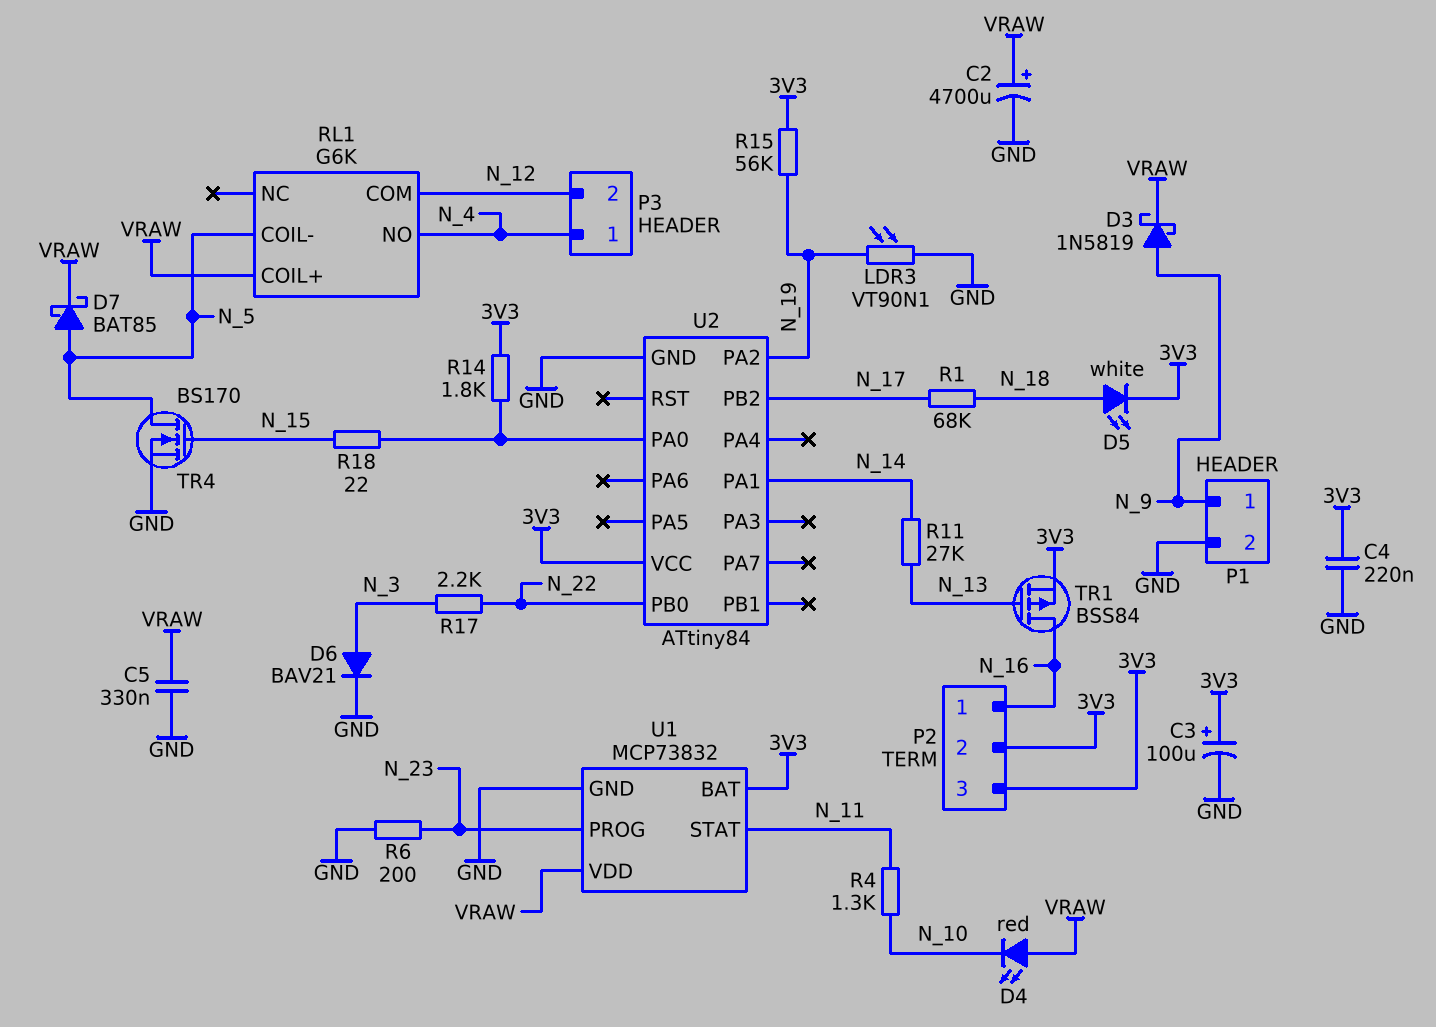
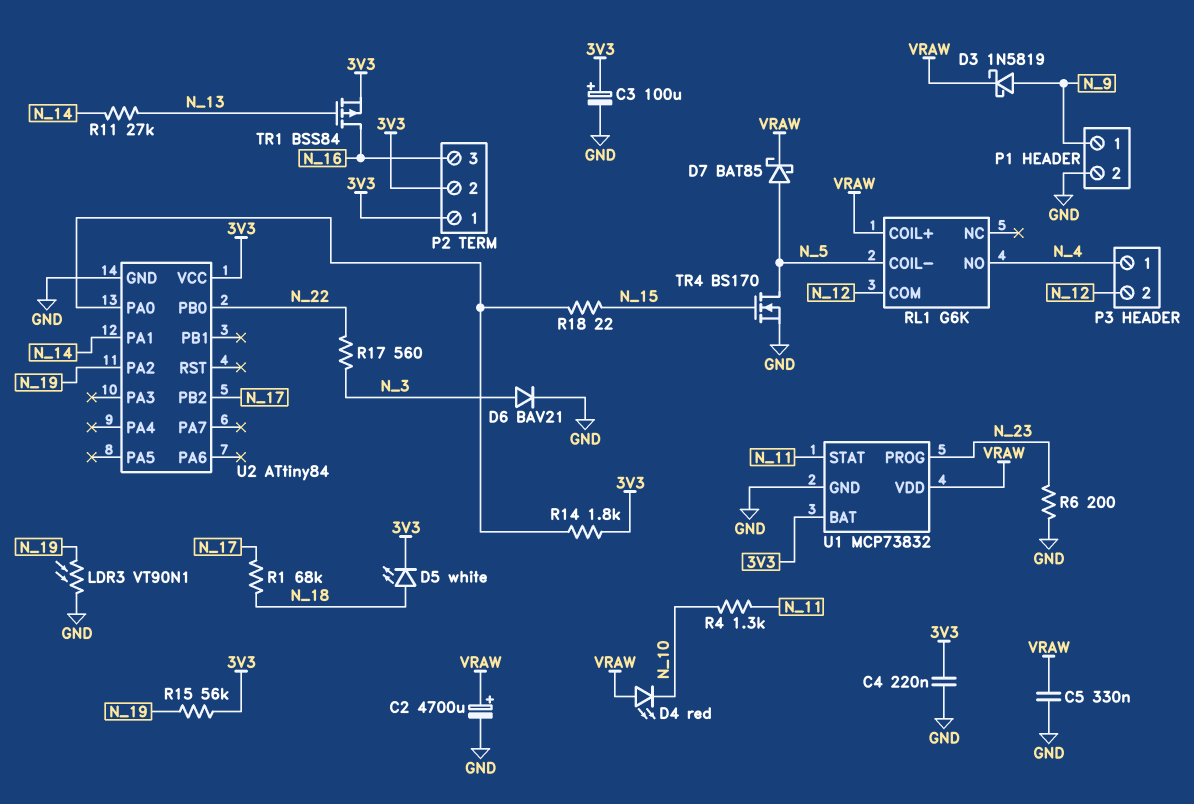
P2 pin 1: N_16 -> 3V3
P2 pin 3: 3V3 -> N_16
R17: 2.2k (N_3, N_22) -> 560 (N_3, N_22)

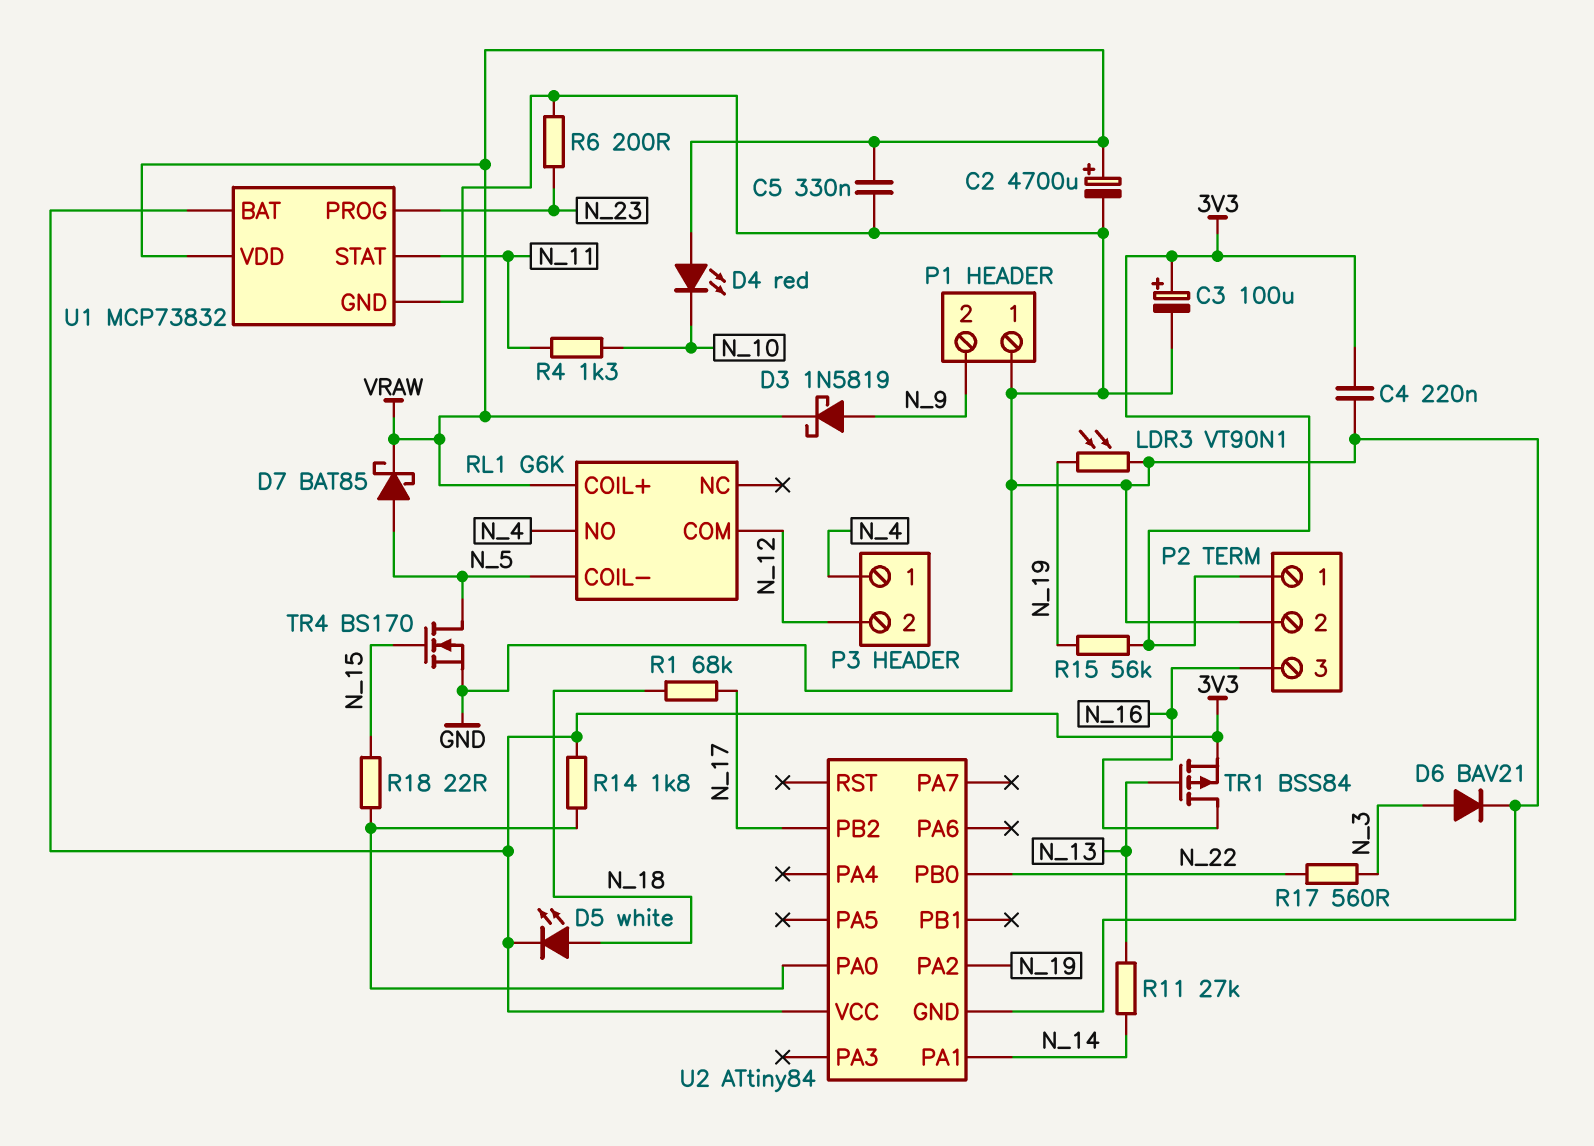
P1 pin 1: N_9 -> GND
P1 pin 2: GND -> N_9
P2 pin 2: 3V3 -> GND

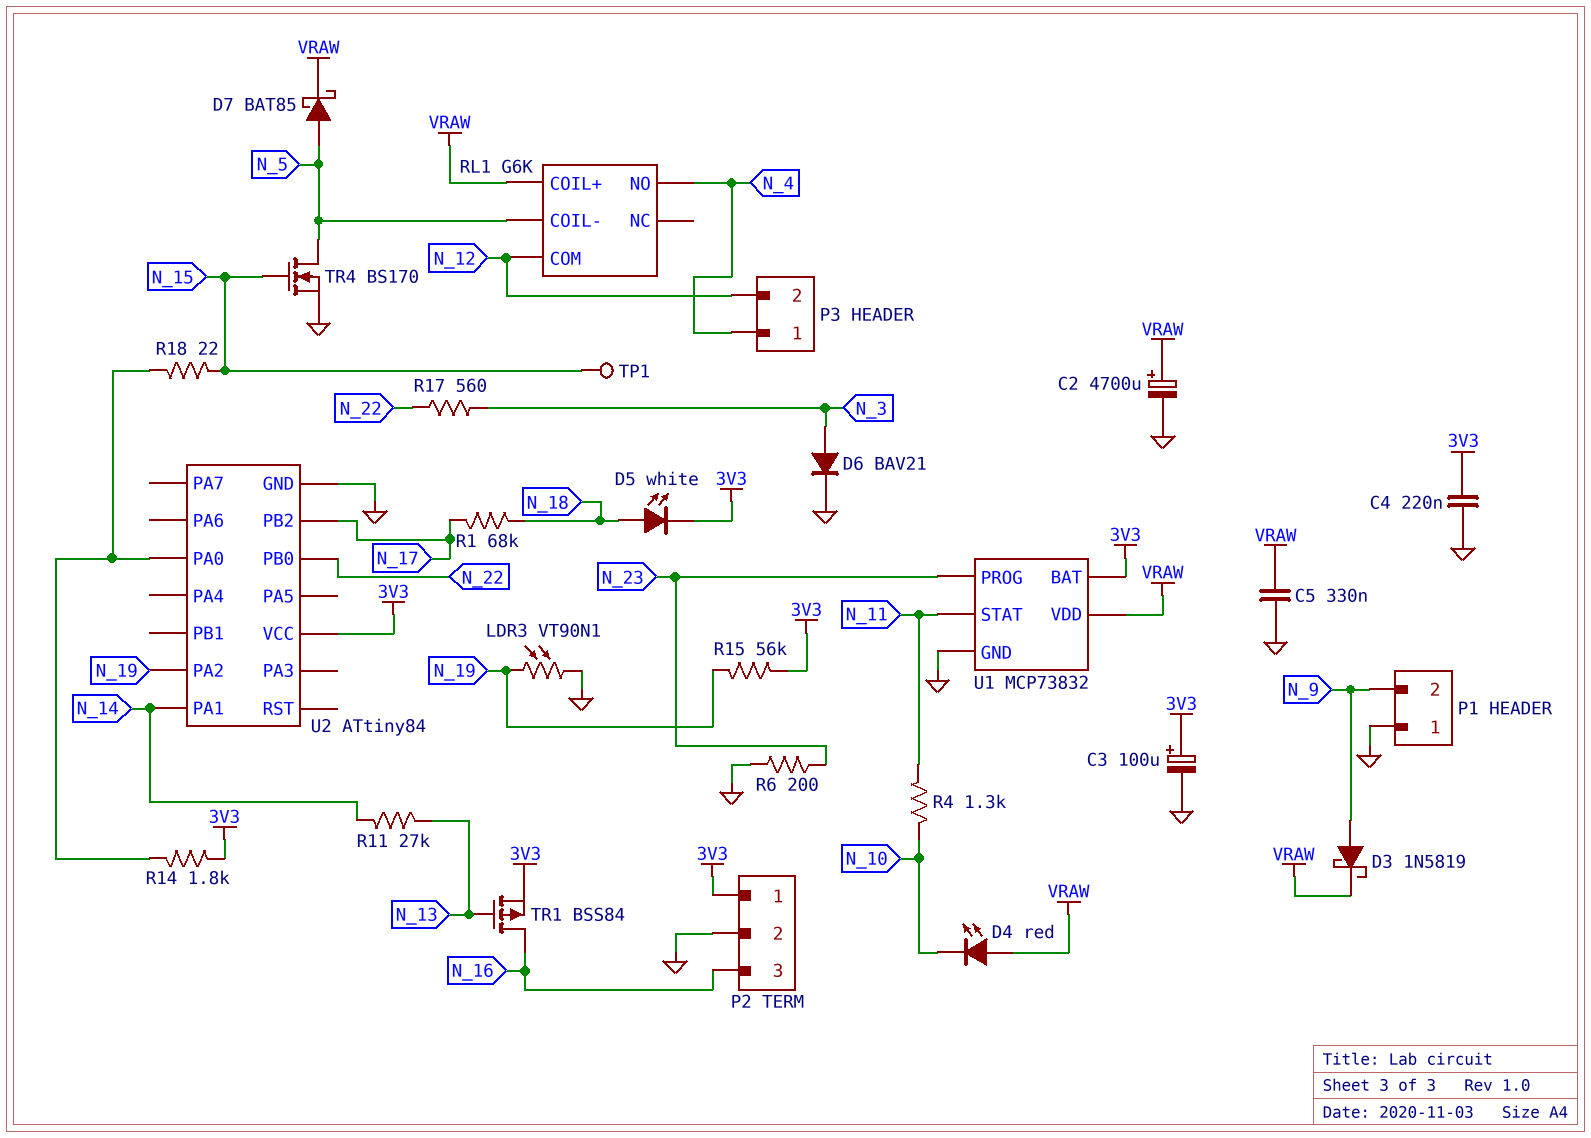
TP1: none -> test point (N_15)

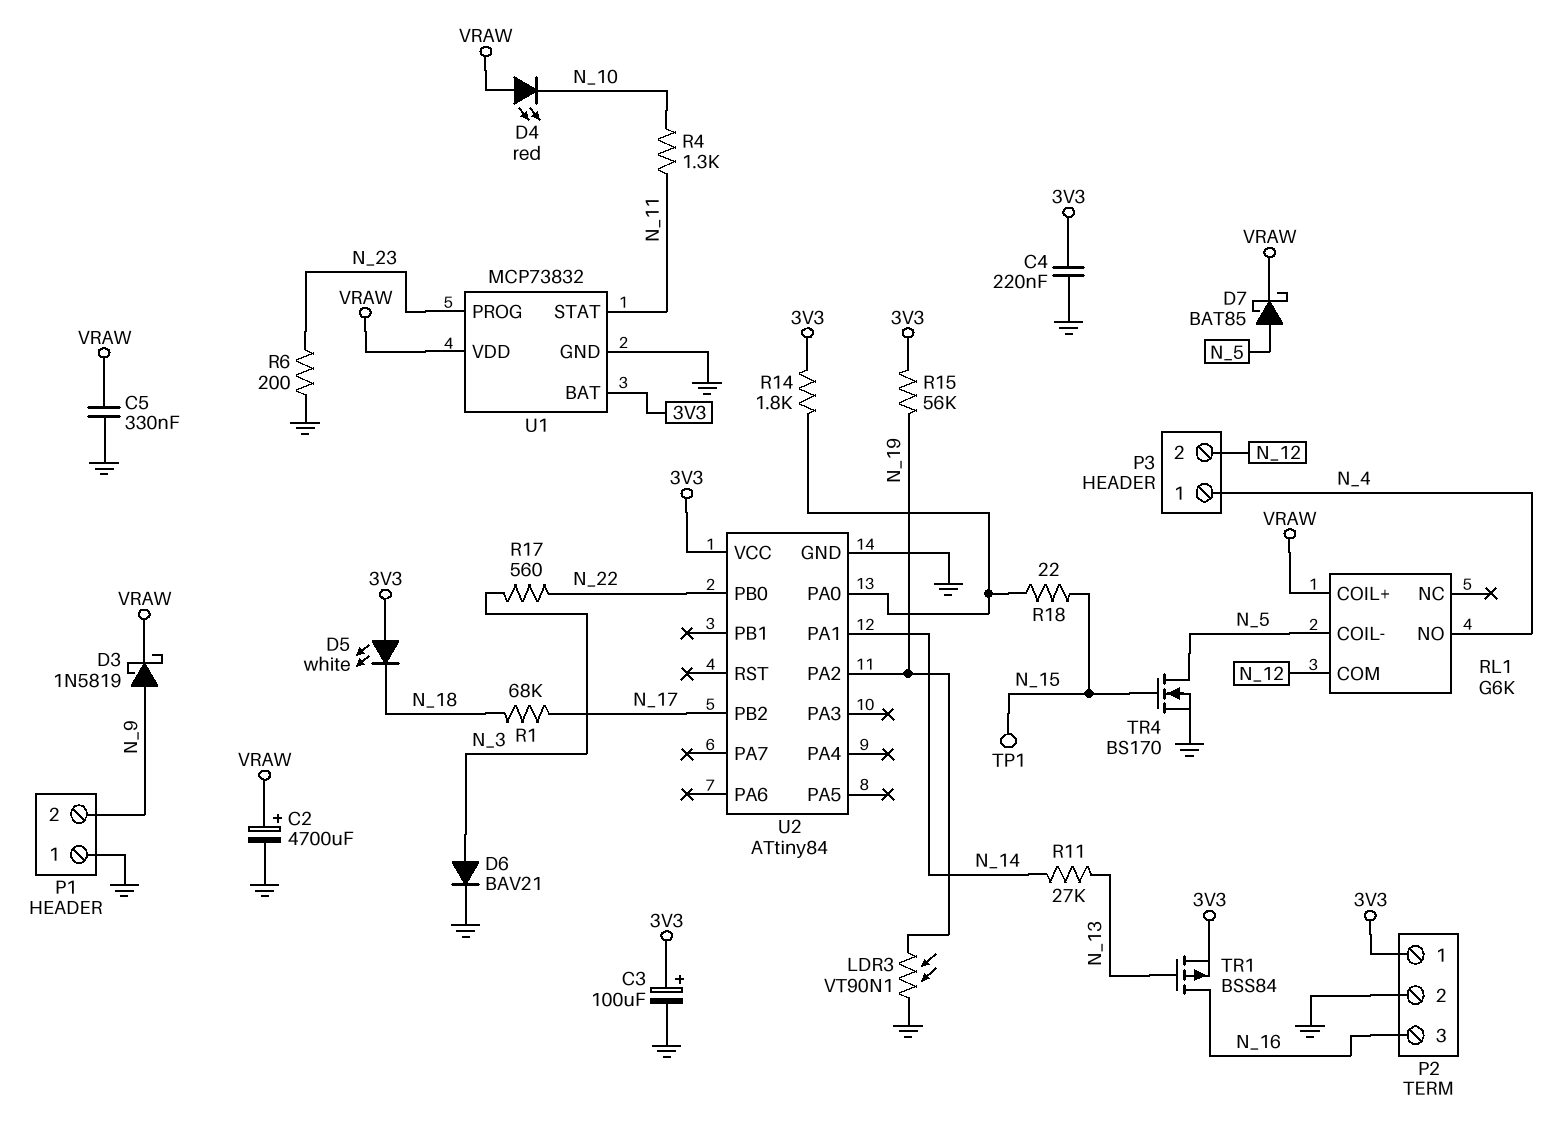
D5: LED white (A N_18, K 3V3) -> LED white (A 3V3, K N_18)

